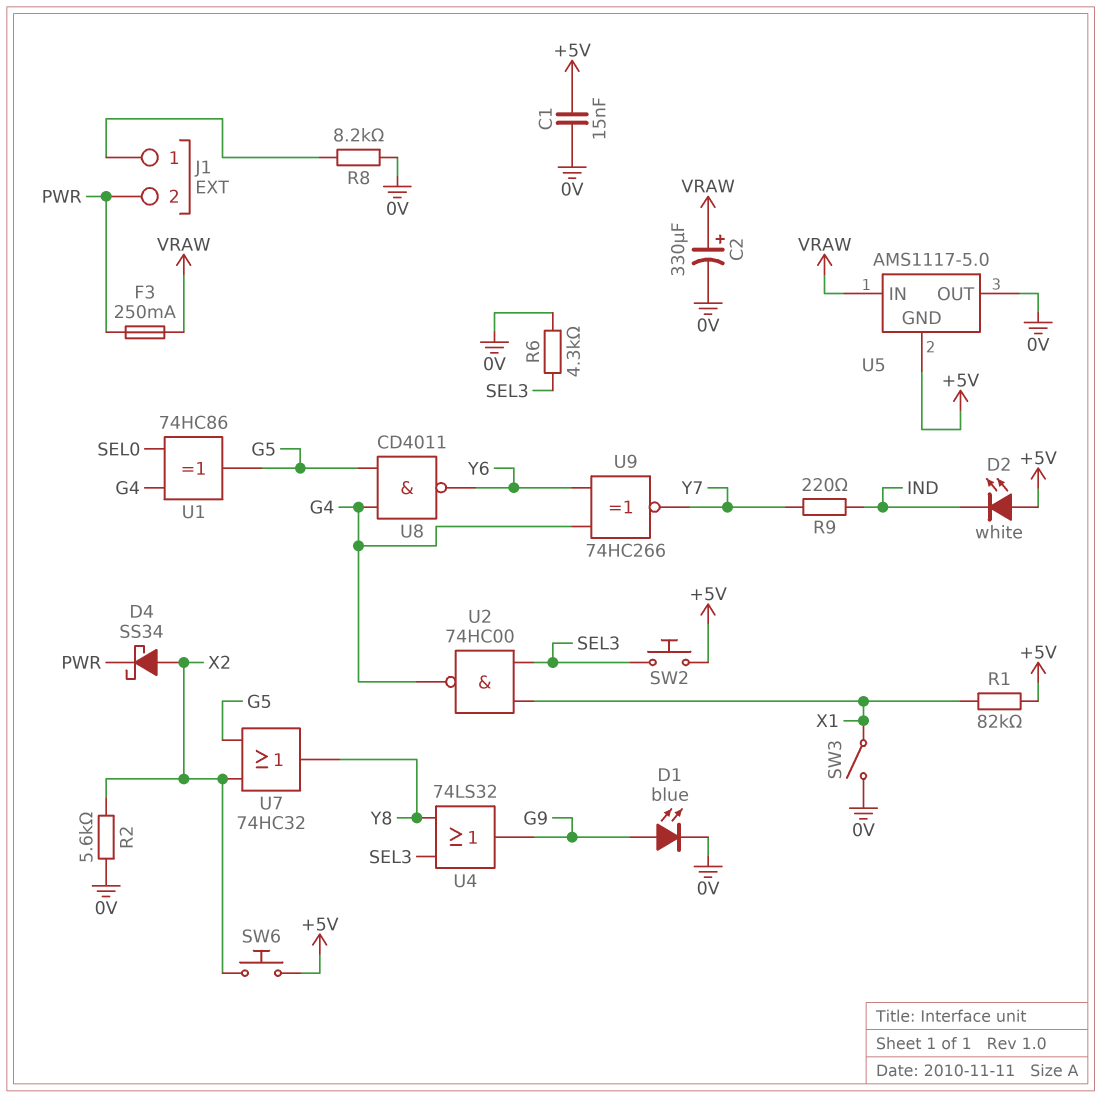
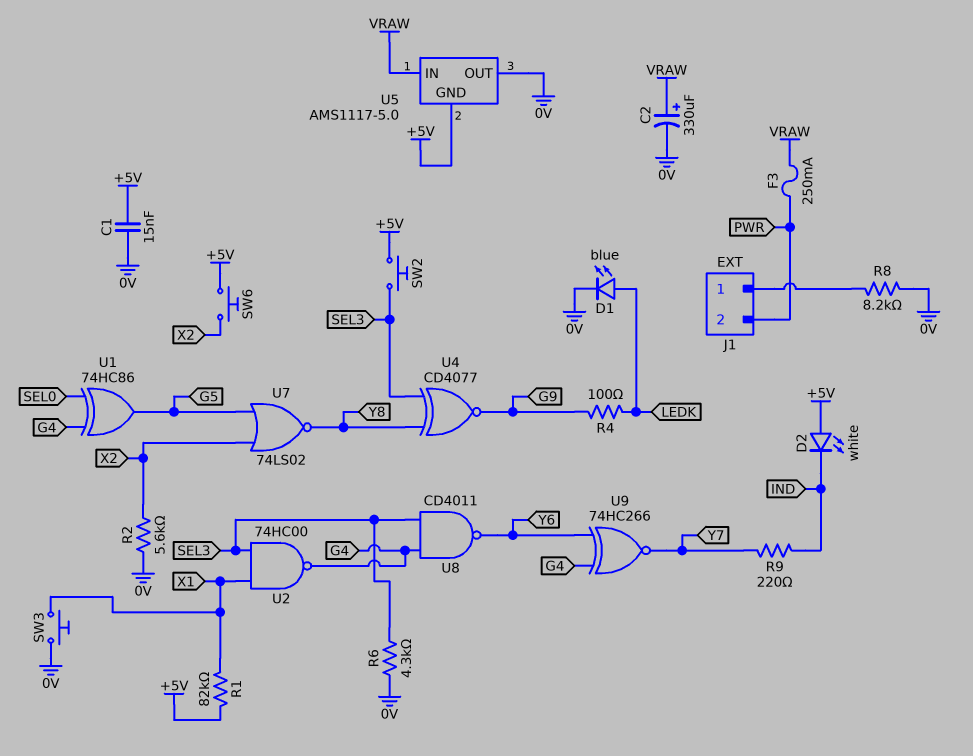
D1: LED blue (A G9, K 0V) -> LED blue (A LEDK, K 0V)
D4: schottky SS34 (A X2, K PWR) -> none
R4: none -> 100 (G9, LEDK)
SW3: switch (0V, X1) -> button (0V, X1)
U4: OR 74LS32 (in SEL3, in Y8, out G9) -> XNOR CD4077 (in SEL3, in Y8, out G9)
U7: OR 74HC32 (in G5, in X2, out Y8) -> NOR 74LS02 (in G5, in X2, out Y8)
U8: NAND CD4011 (in G4, in G5, out Y6) -> NAND CD4011 (in G4, in SEL3, out Y6)

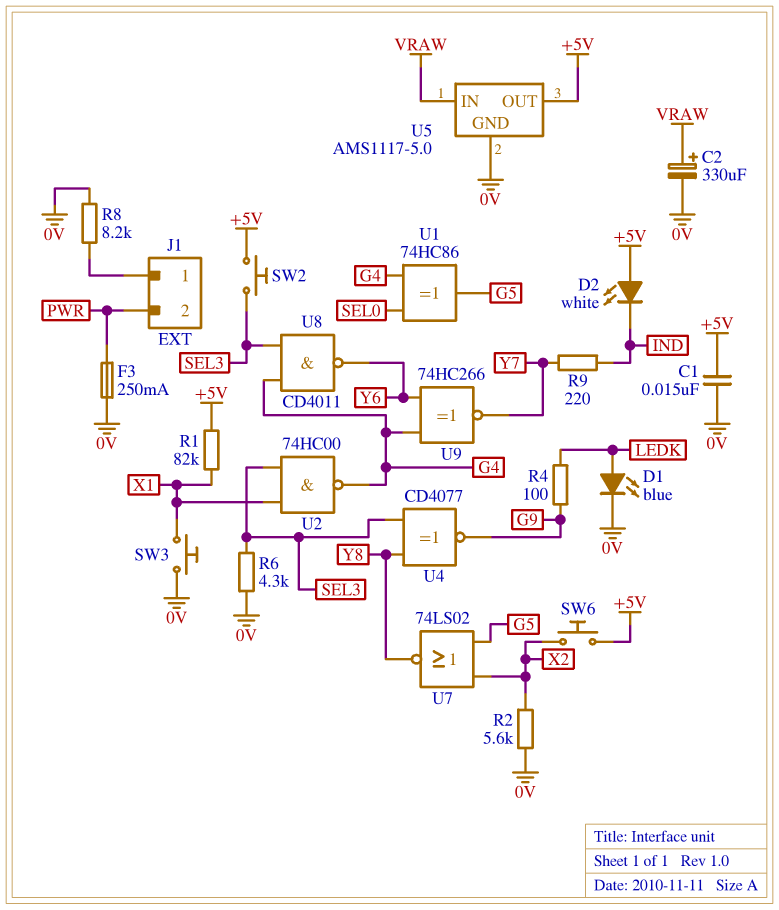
F3: 250mA (PWR, VRAW) -> 250mA (0V, PWR)
U5 pin GND: +5V -> 0V
U5 pin OUT: 0V -> +5V

